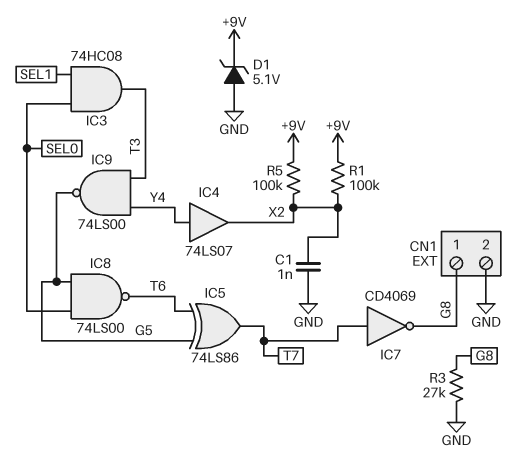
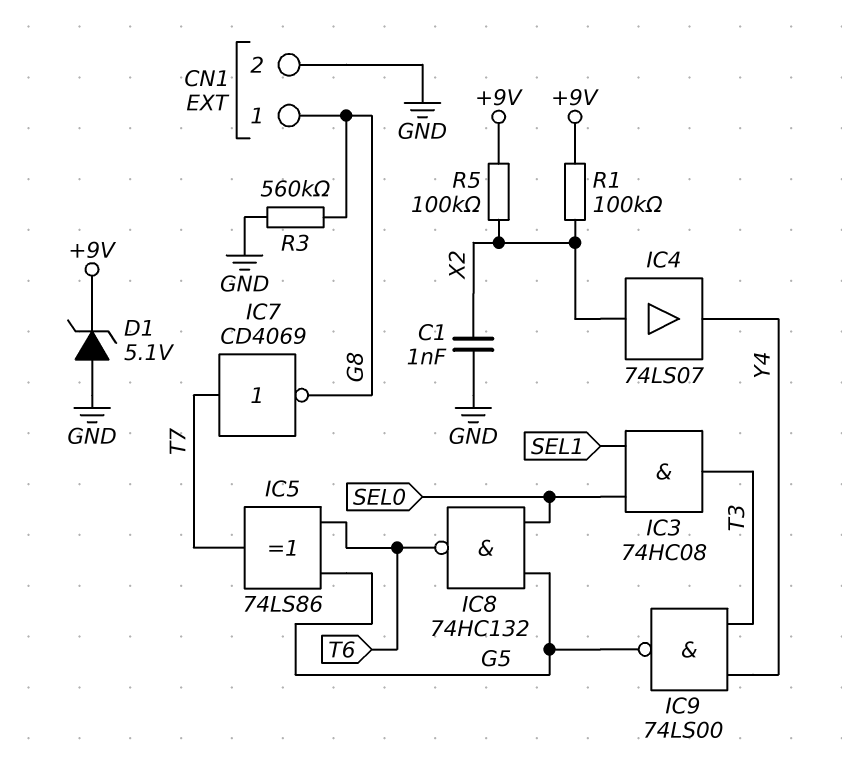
IC4: buffer 74LS07 (in Y4, out X2) -> buffer 74LS07 (in X2, out Y4)
IC8: NAND 74LS00 (in G5, in SEL0, out T6) -> NAND 74HC132 (in G5, in SEL0, out T6)
R3: 27k (G8, GND) -> 560k (G8, GND)

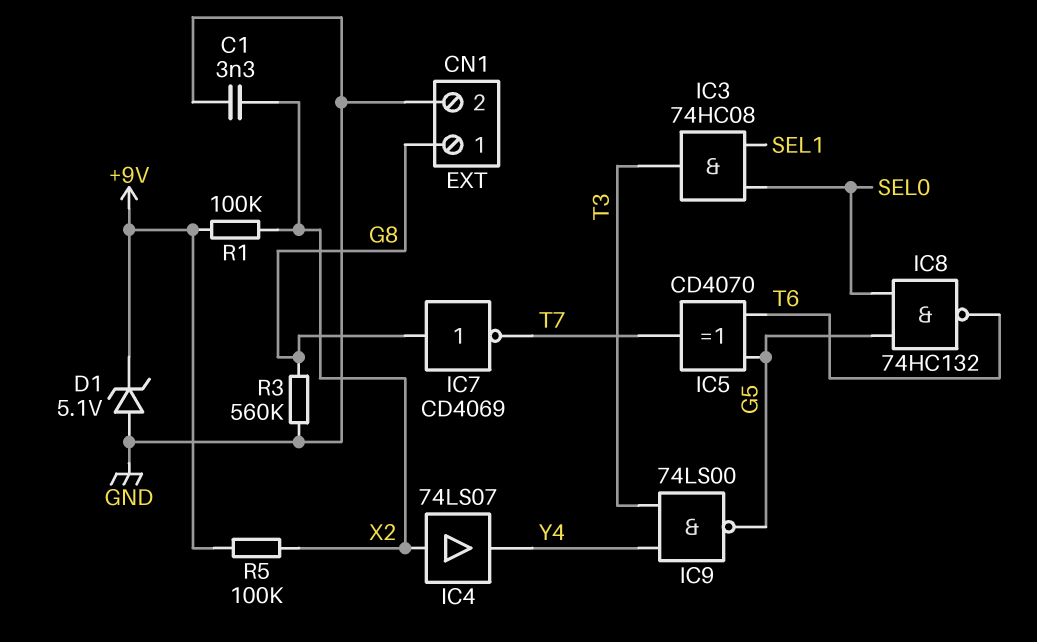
C1: 1nF (GND, X2) -> 3.3nF (GND, X2)
IC5: XOR 74LS86 (in G5, in T6, out T7) -> XOR CD4070 (in G5, in T6, out T7)
IC7: NOT CD4069 (in T7, out G8) -> NOT CD4069 (in G8, out T7)

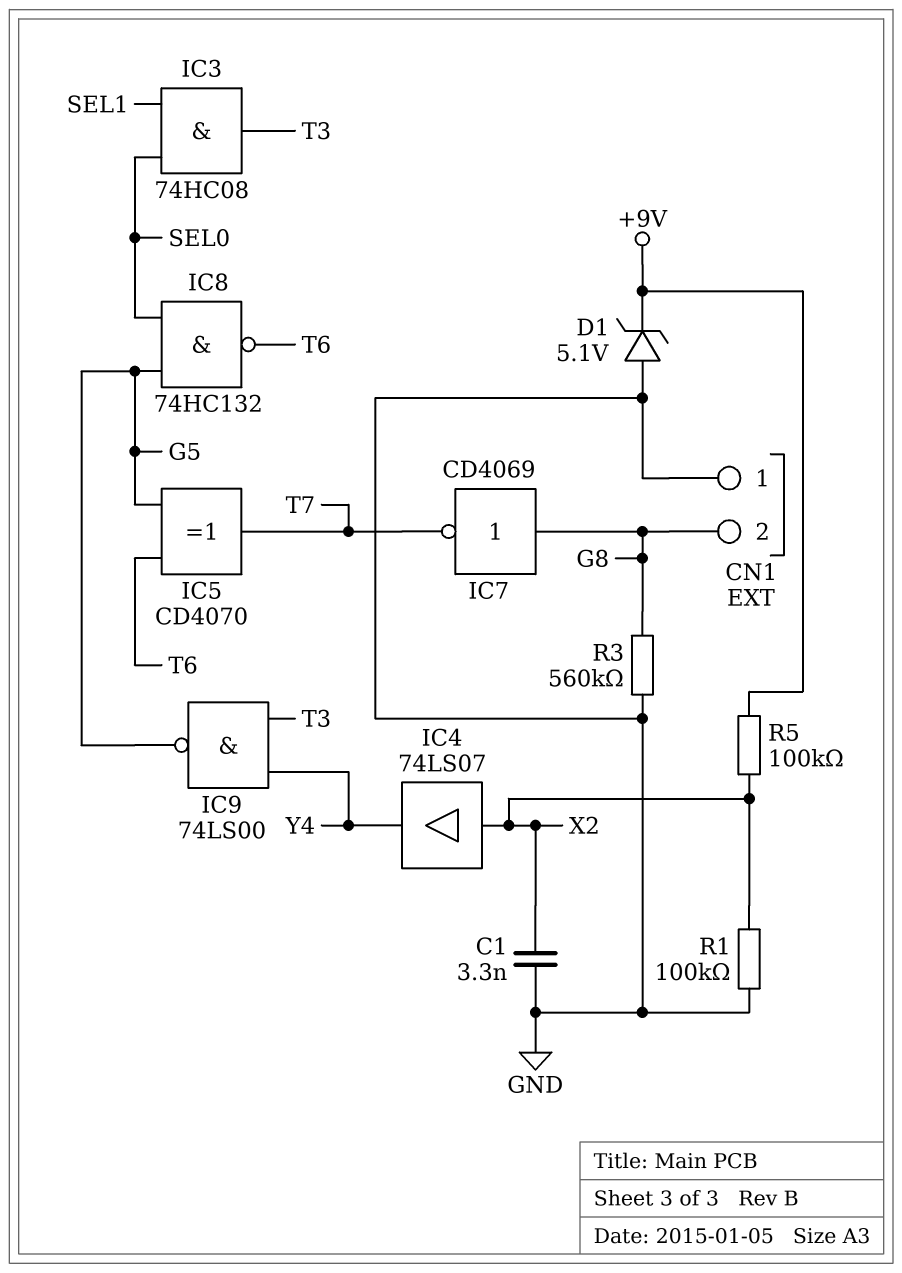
CN1 pin 1: G8 -> GND
CN1 pin 2: GND -> G8
R1: 100k (+9V, X2) -> 100k (GND, X2)

